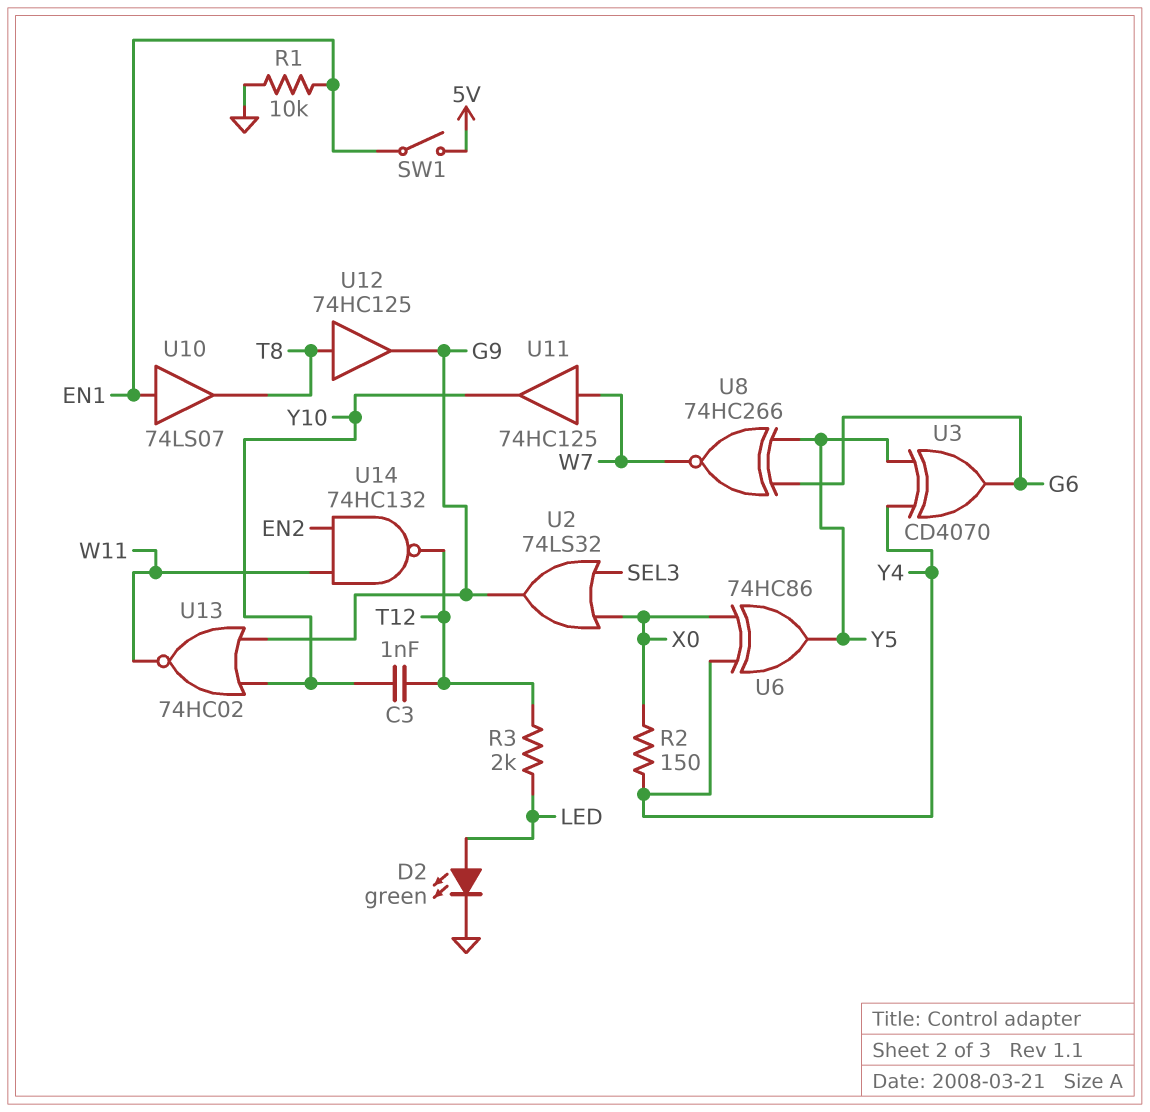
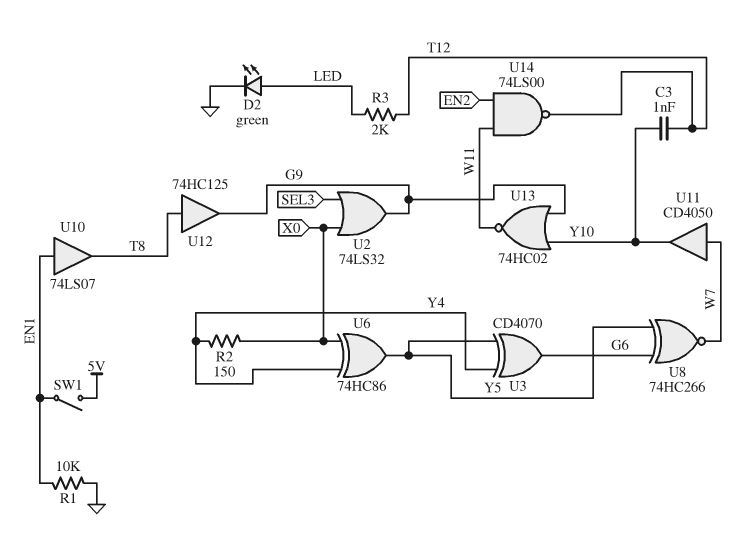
U11: buffer 74HC125 (in W7, out Y10) -> buffer CD4050 (in W7, out Y10)
U14: NAND 74HC132 (in EN2, in W11, out T12) -> NAND 74LS00 (in EN2, in W11, out T12)

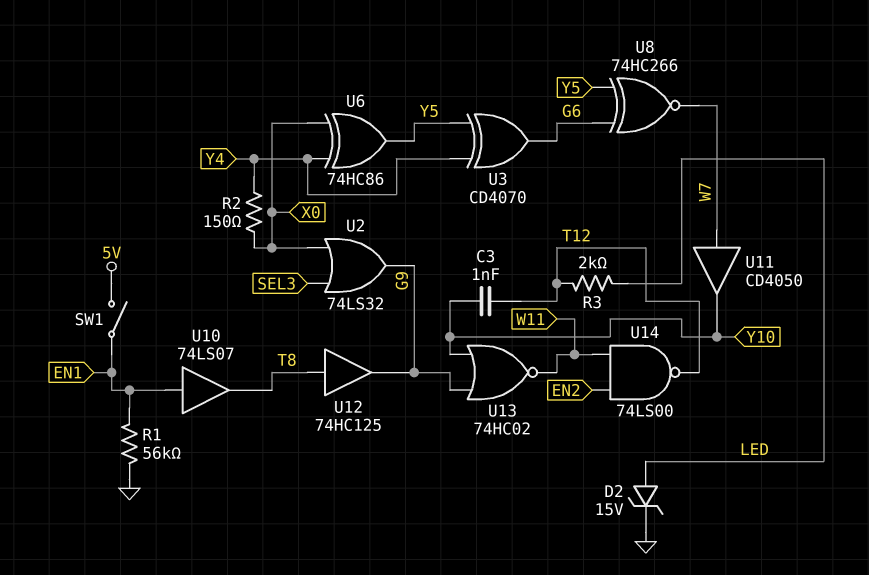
D2: LED green (A LED, K GND) -> zener 15V (A LED, K GND)
R1: 10k (EN1, GND) -> 56k (EN1, GND)

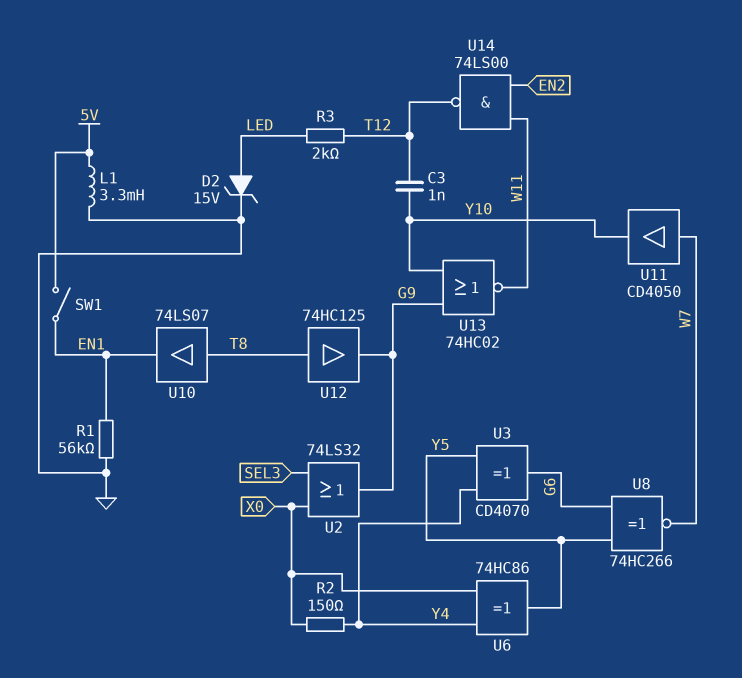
L1: none -> 3.3mH (5V, GND)
U10: buffer 74LS07 (in EN1, out T8) -> buffer 74LS07 (in T8, out EN1)

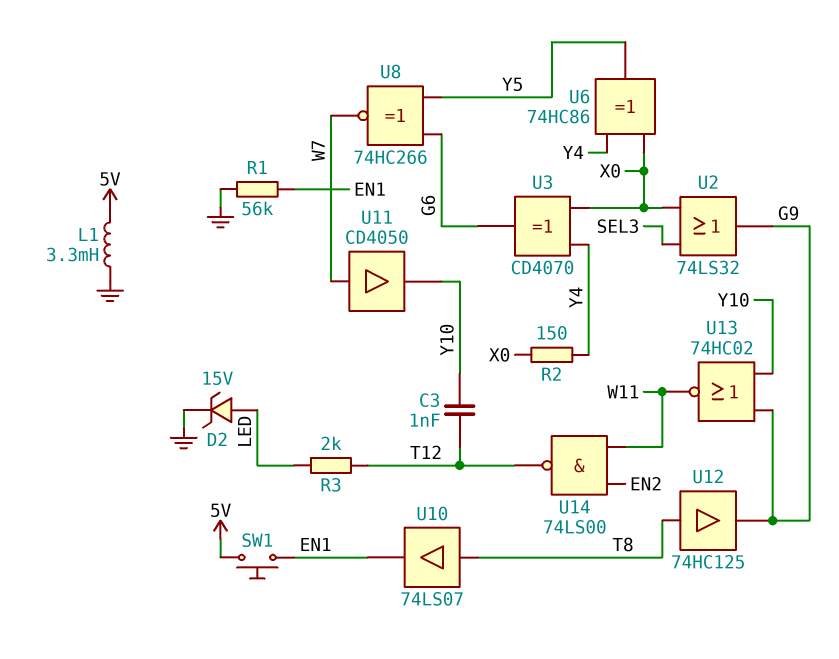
SW1: switch (5V, EN1) -> button (5V, EN1)
U3: XOR CD4070 (in Y4, in Y5, out G6) -> XOR CD4070 (in X0, in Y4, out G6)

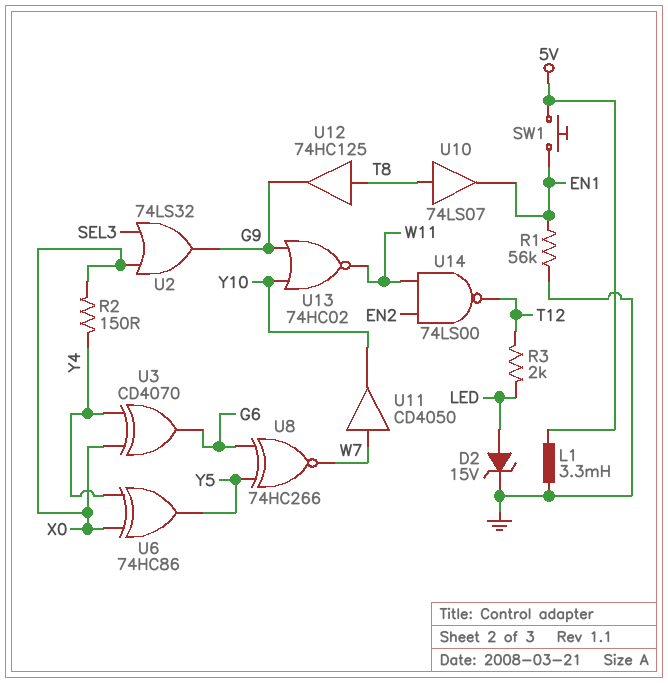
C3: 1nF (T12, Y10) -> none

